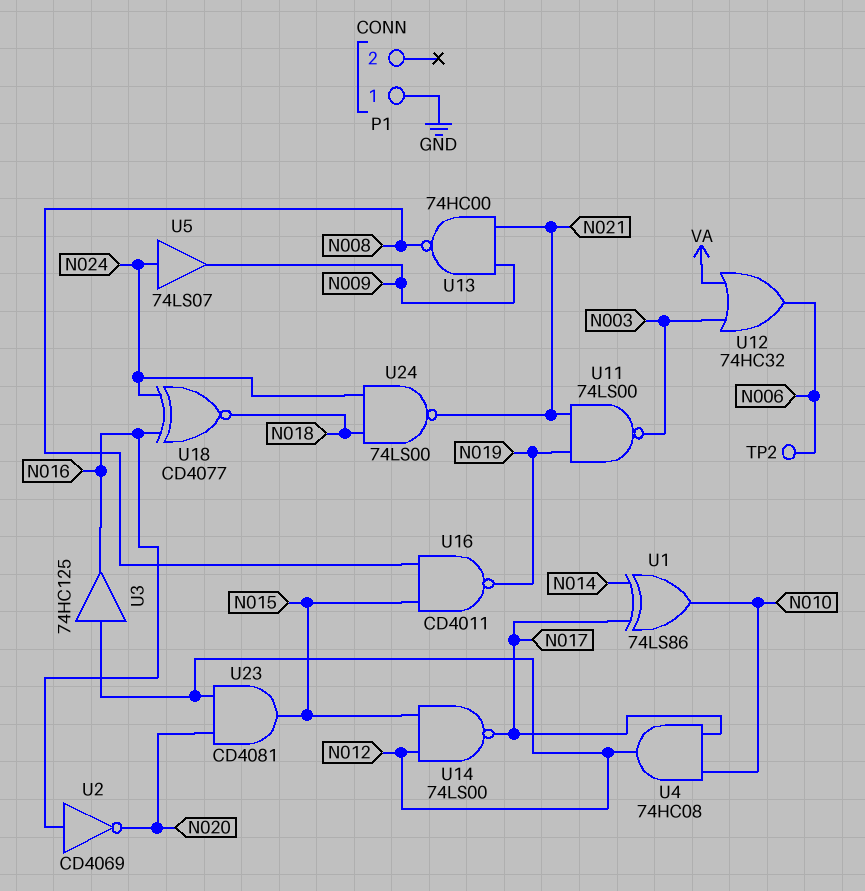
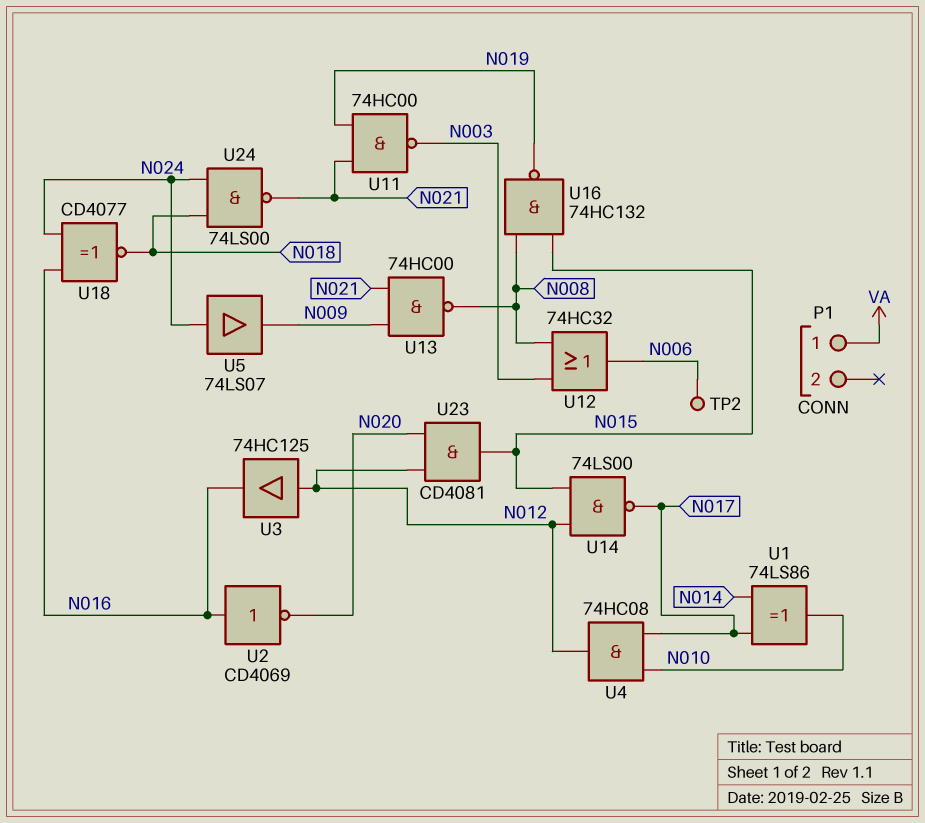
P1 pin 1: GND -> VA
U11: NAND 74LS00 (in N019, in N021, out N003) -> NAND 74HC00 (in N019, in N021, out N003)
U12: OR 74HC32 (in N003, in VA, out N006) -> OR 74HC32 (in N003, in N008, out N006)
U16: NAND CD4011 (in N008, in N015, out N019) -> NAND 74HC132 (in N008, in N015, out N019)

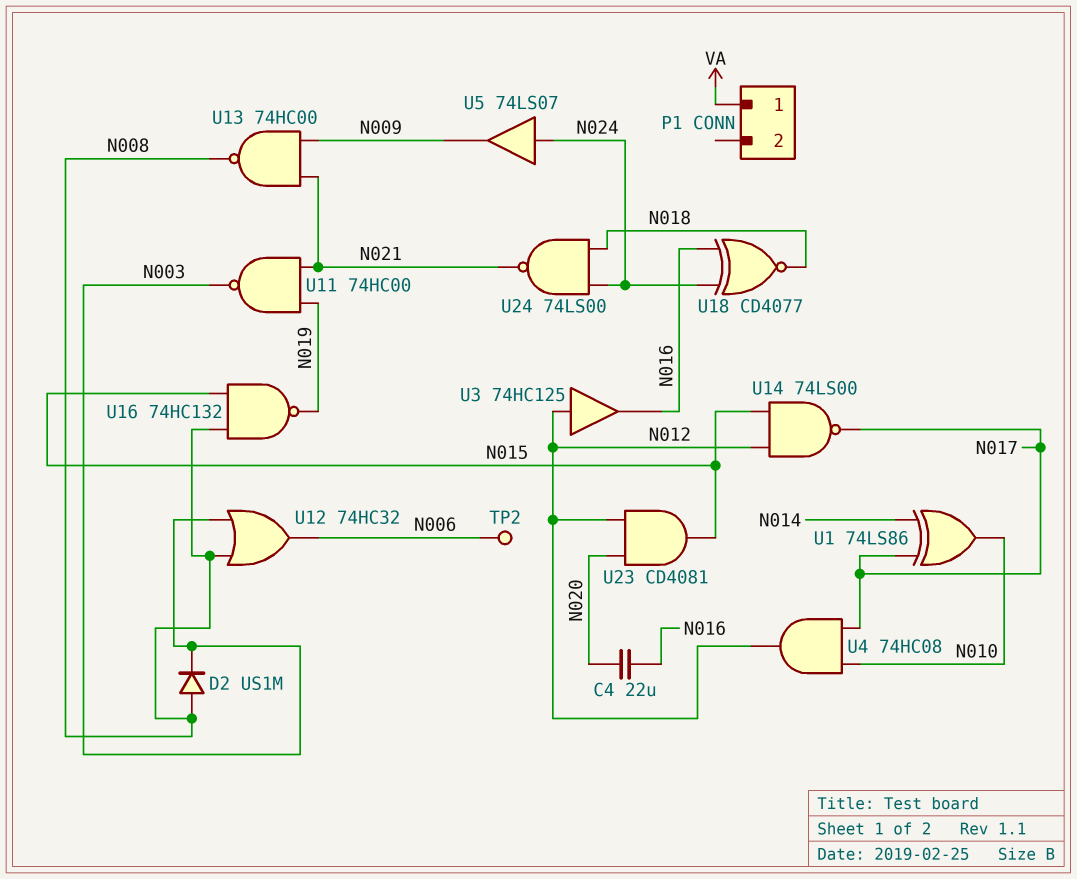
C4: none -> 22uF (N016, N020)
D2: none -> diode US1M (A N008, K N003)
U2: NOT CD4069 (in N016, out N020) -> none

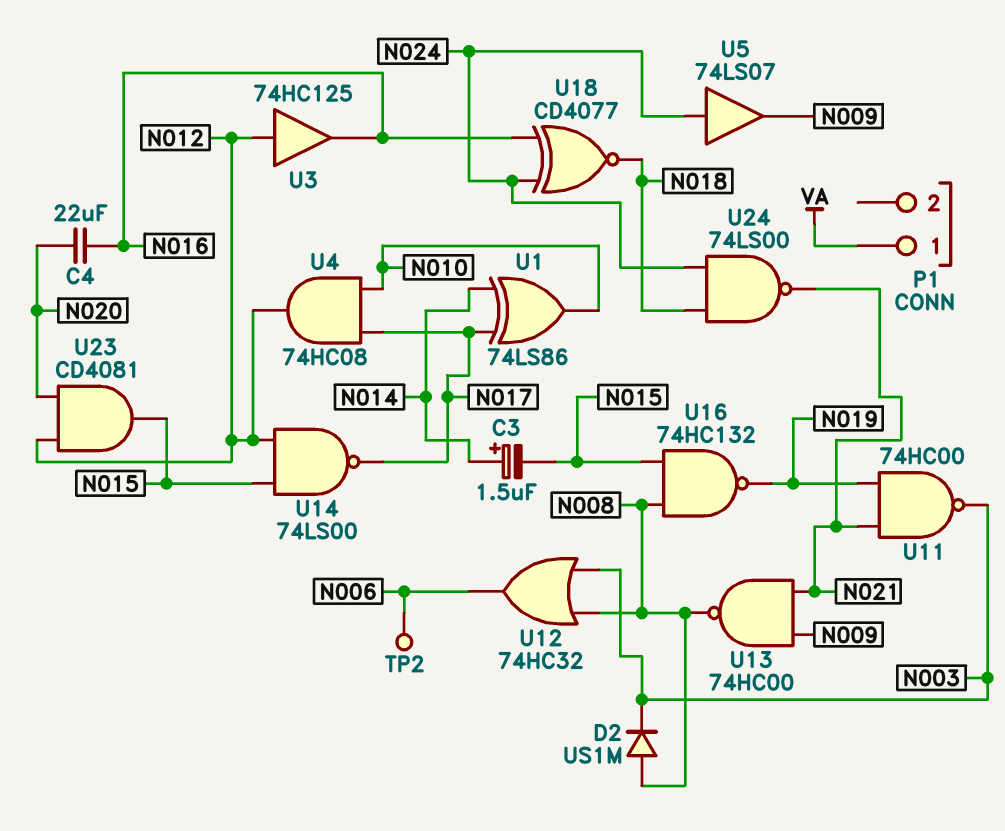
C3: none -> 1.5uF (plus N014, minus N015)

